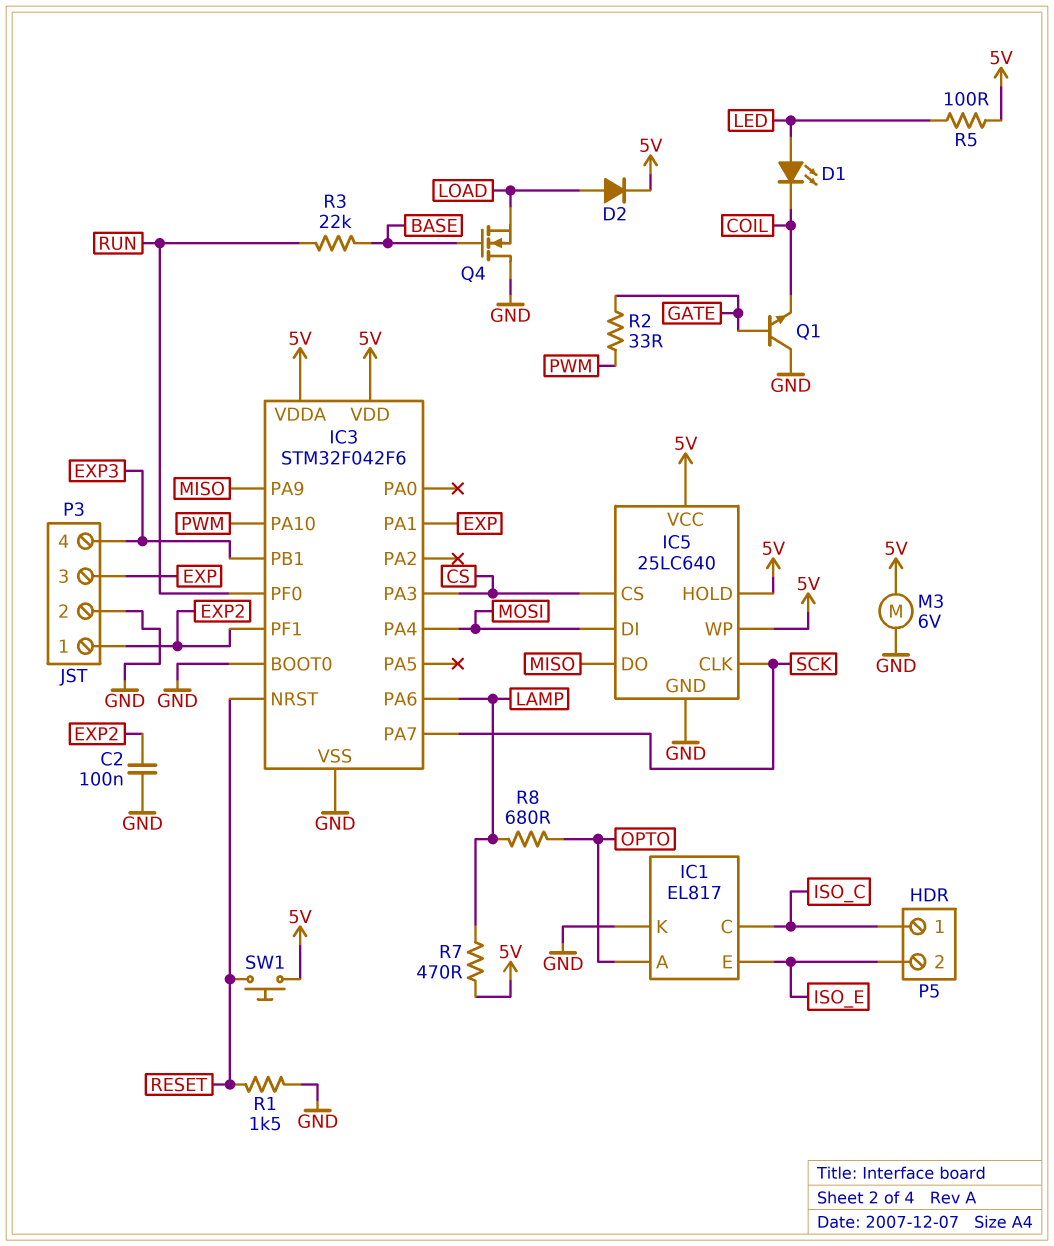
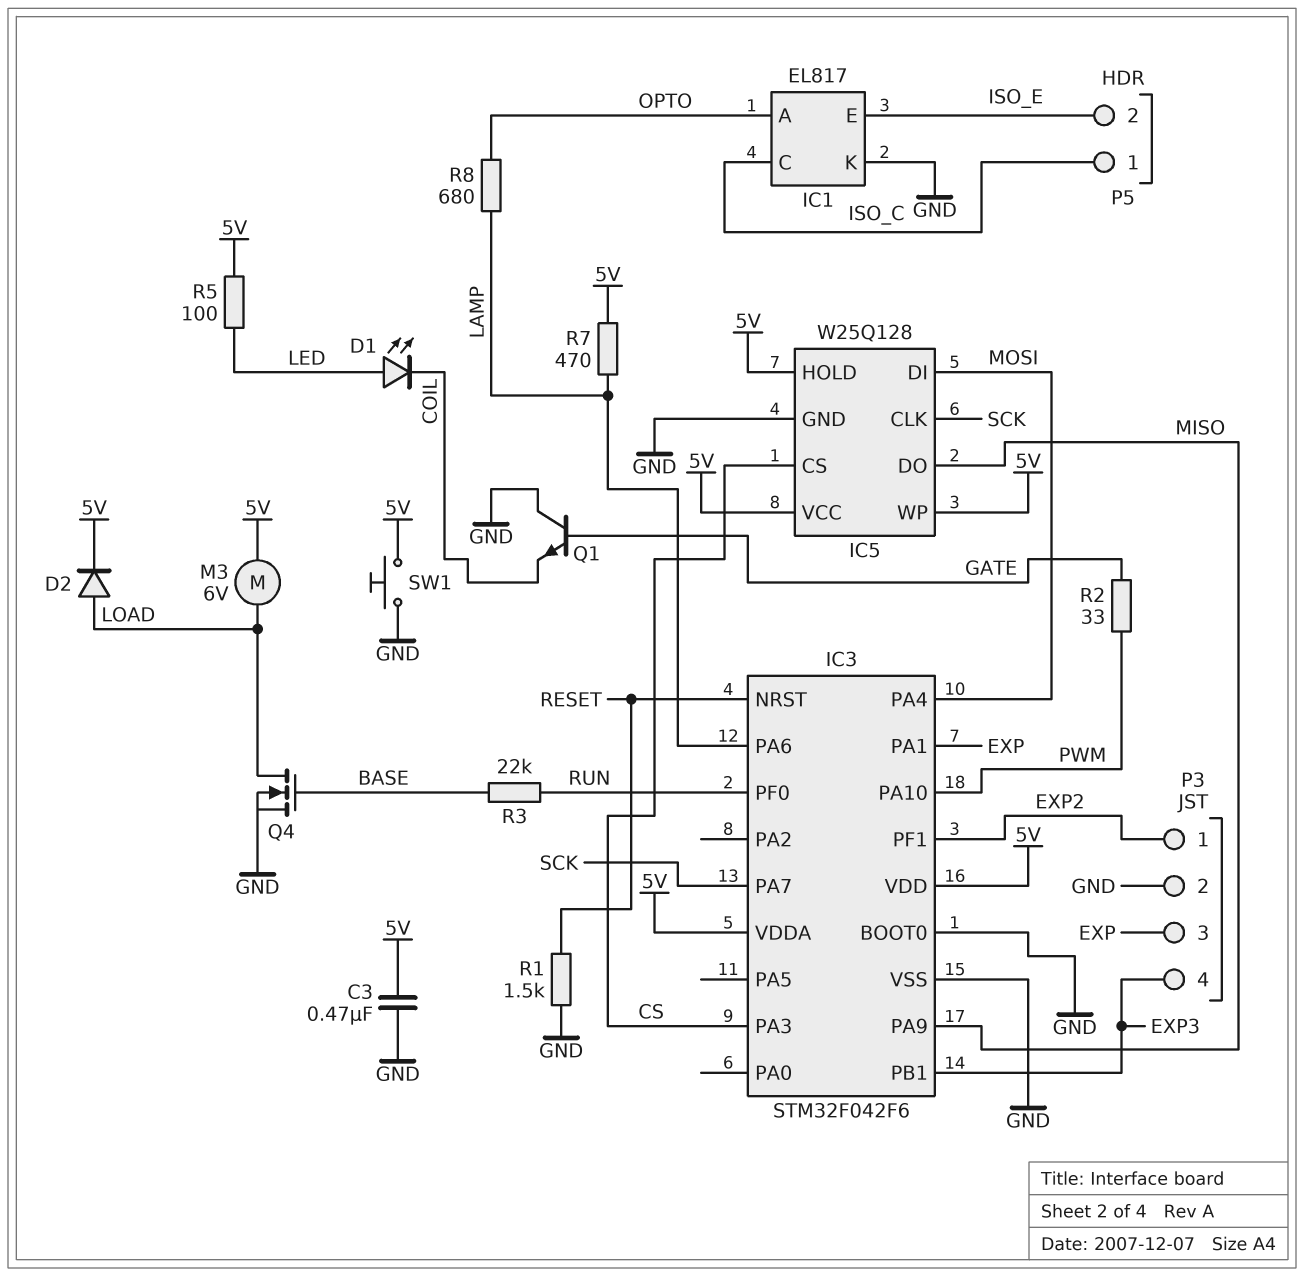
C2: 100nF (EXP2, GND) -> none
C3: none -> 470nF (5V, GND)
IC5: 25LC640 -> W25Q128
M3: motor 6V (5V, GND) -> motor 6V (5V, LOAD)
Q4: NMOS (G BASE, D GND, S LOAD) -> NMOS (G BASE, D LOAD, S GND)
SW1: button (5V, RESET) -> button (5V, GND)

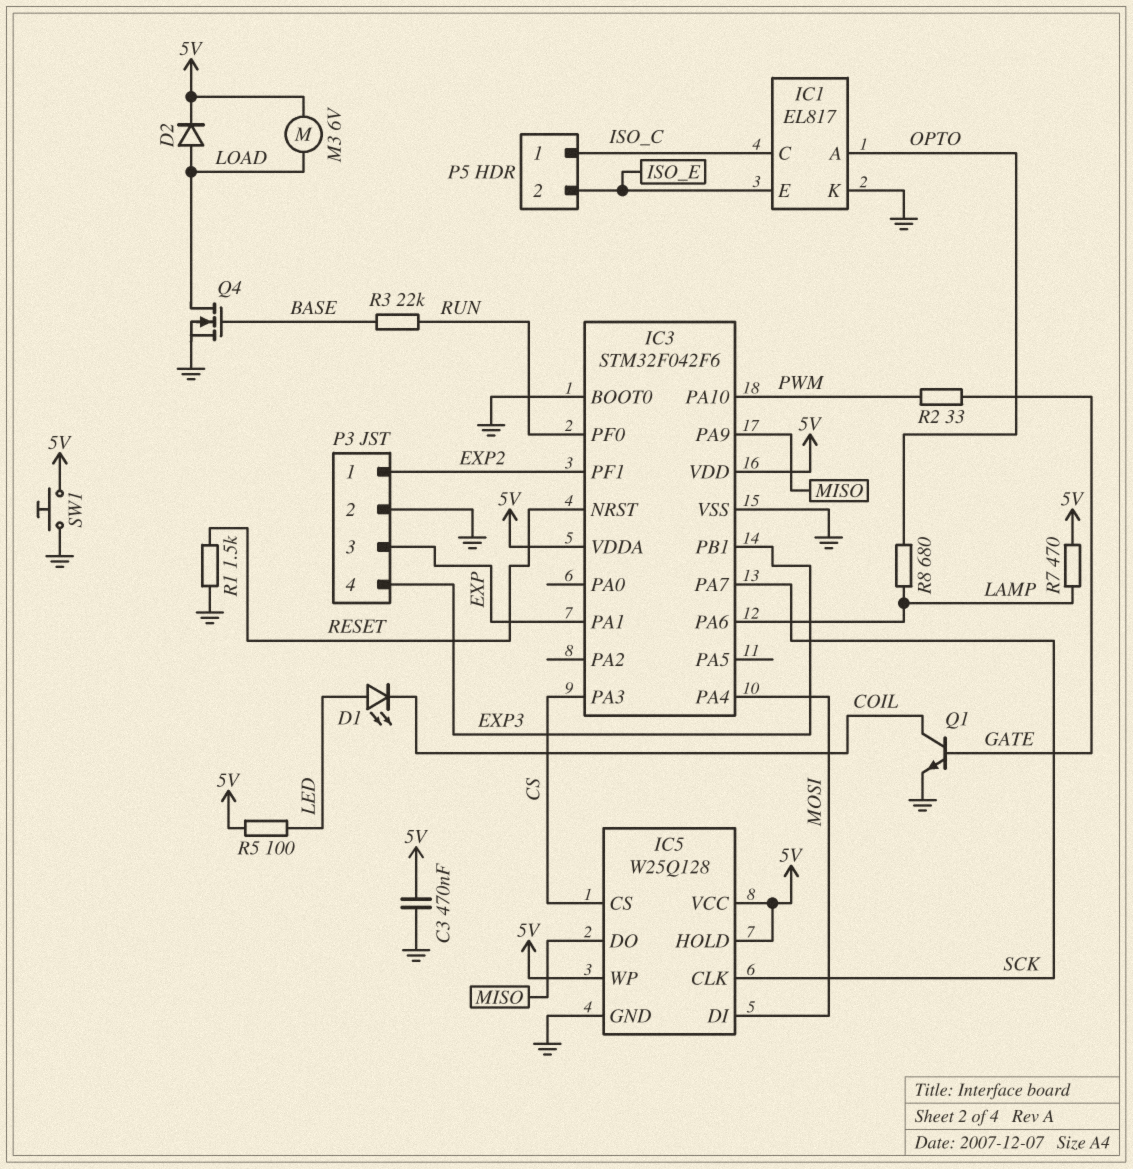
Q1: NPN (B GATE, C GND, E COIL) -> NPN (B GATE, C COIL, E GND)

